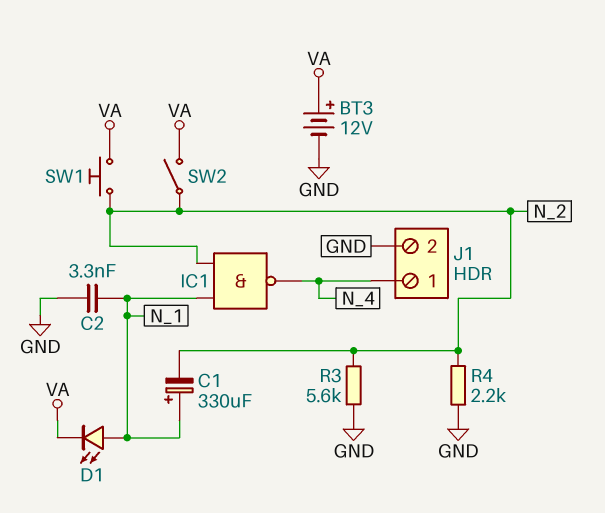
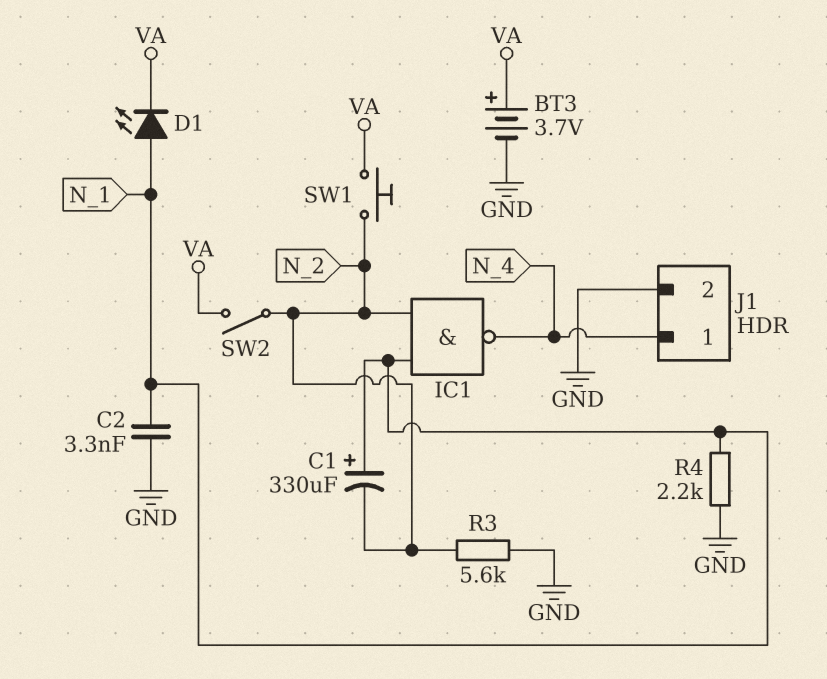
BT3: 12V (plus VA, minus GND) -> 3.7V (plus VA, minus GND)
R4: 2.2k (GND, N_2) -> 2.2k (GND, N_1)

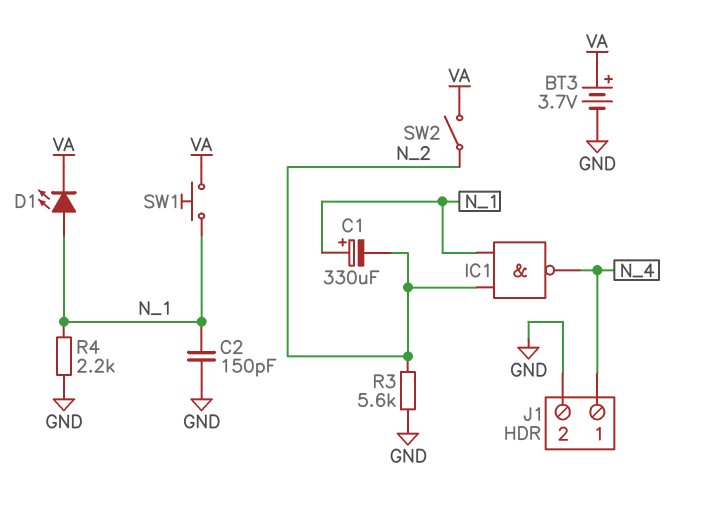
C2: 3.3nF (GND, N_1) -> 150pF (GND, N_1)
SW1: button (N_2, VA) -> button (N_1, VA)

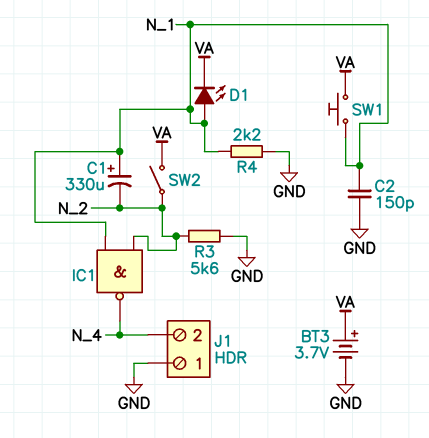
J1 pin 1: N_4 -> GND
J1 pin 2: GND -> N_4

